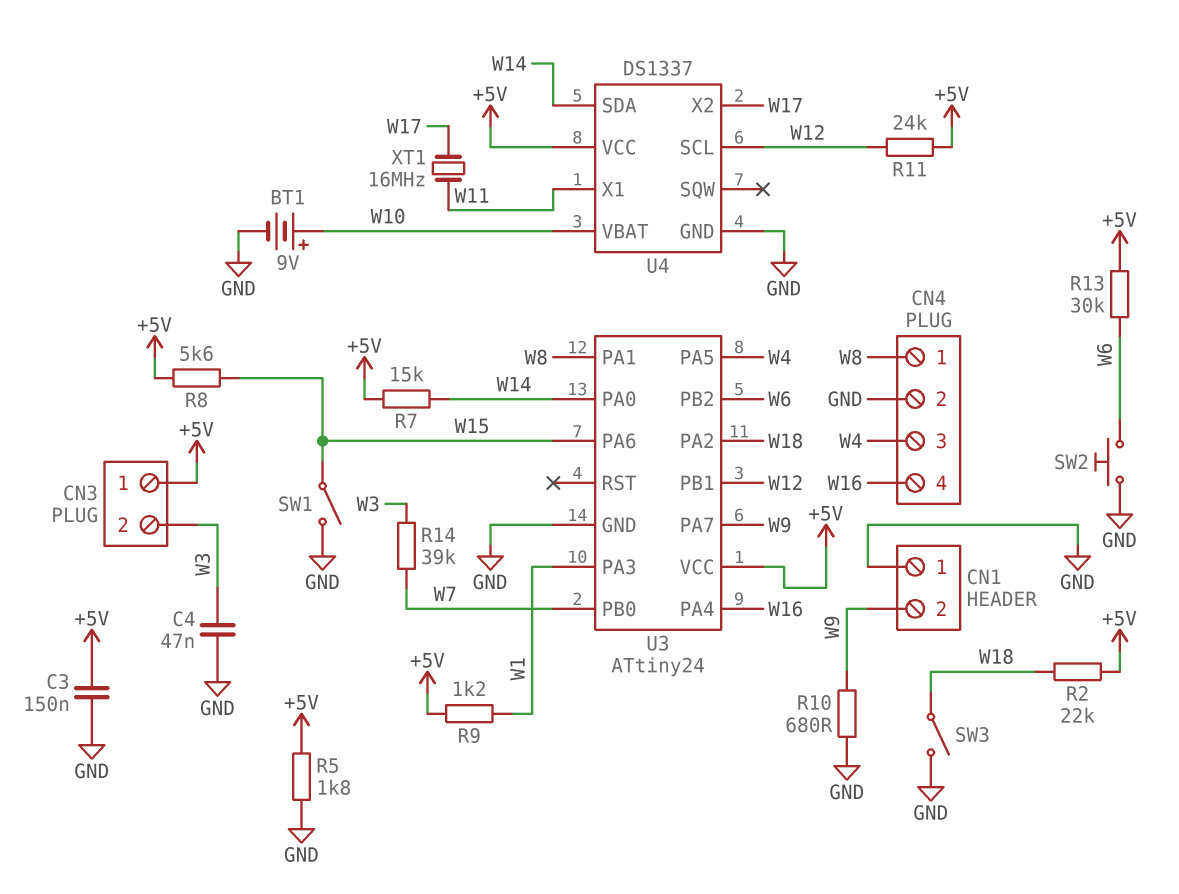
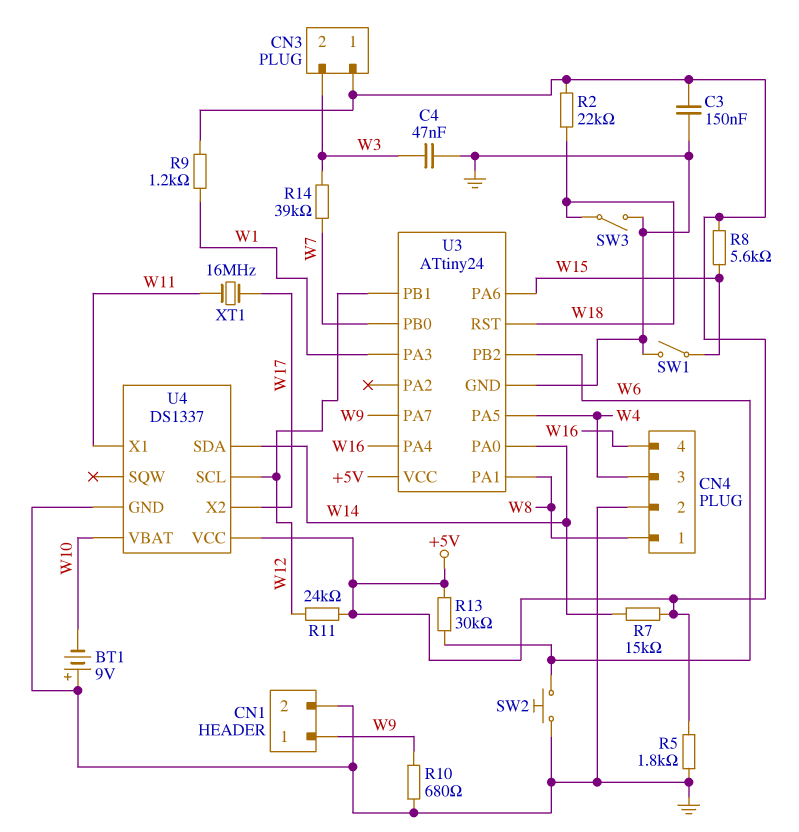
BT1: 9V (plus W10, minus GND) -> 9V (plus GND, minus W10)
CN1 pin 1: GND -> W9
CN1 pin 2: W9 -> GND
U3 pin PA2: W18 -> none
U3 pin RST: none -> W18

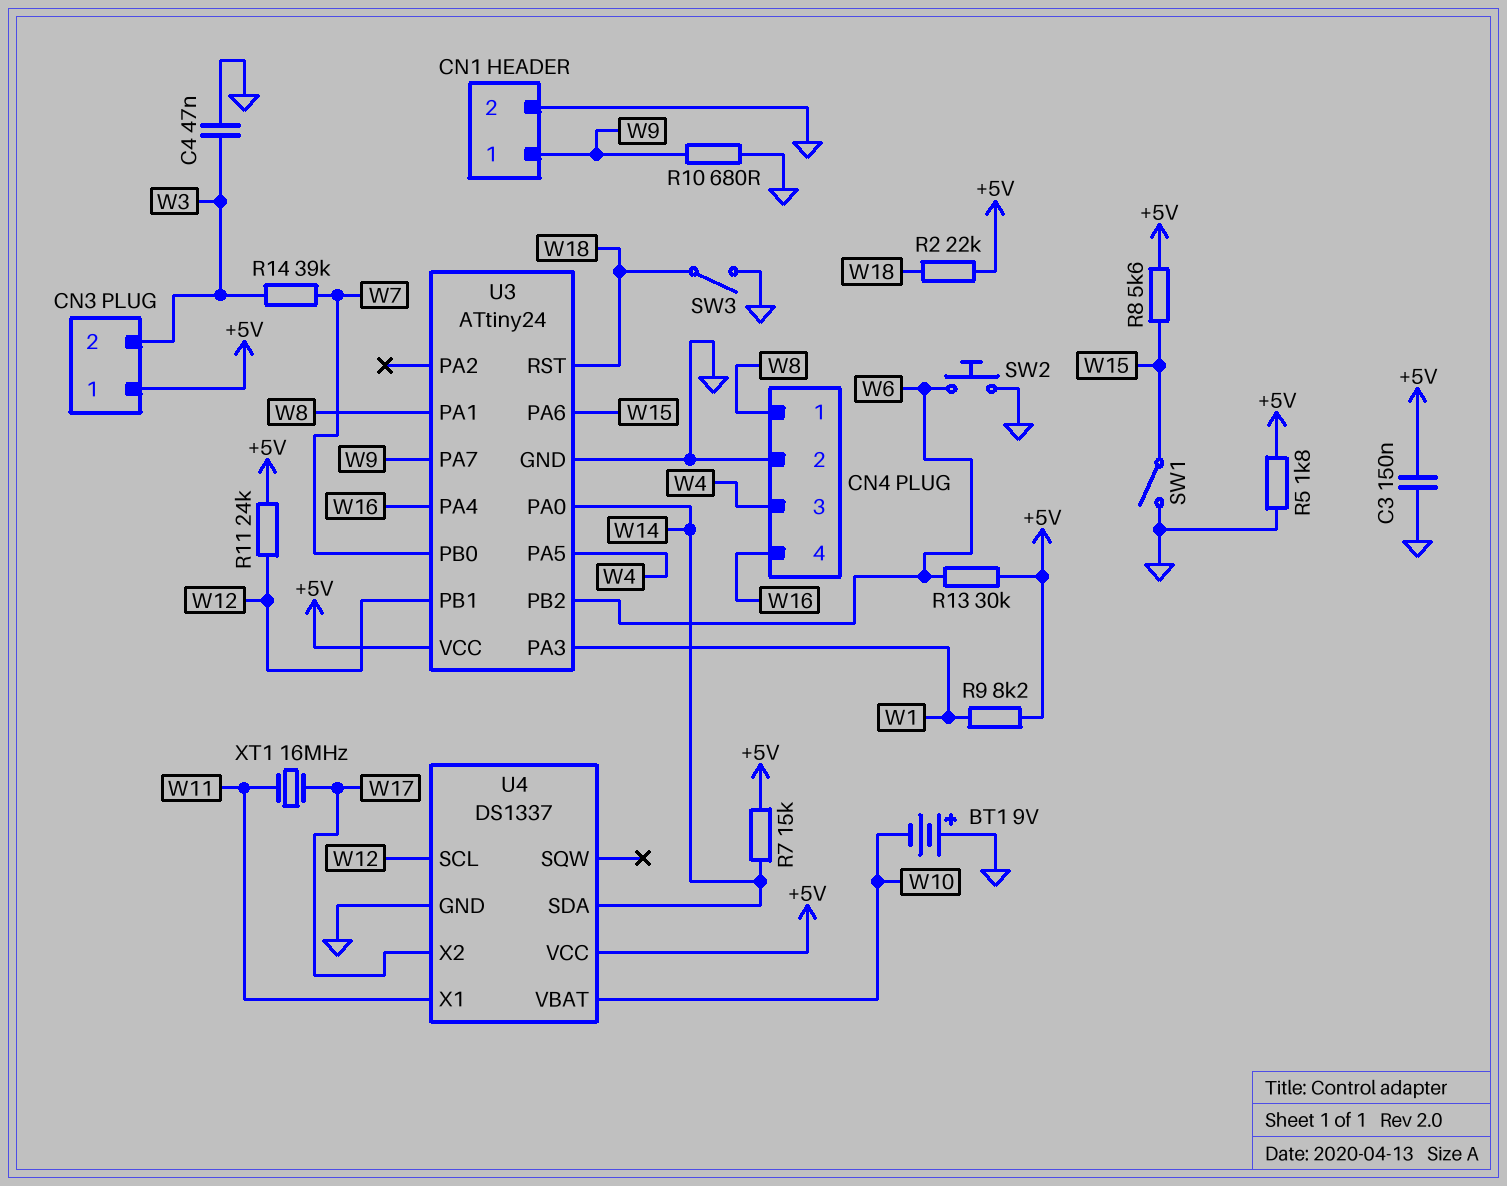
R9: 1.2k (+5V, W1) -> 8.2k (+5V, W1)

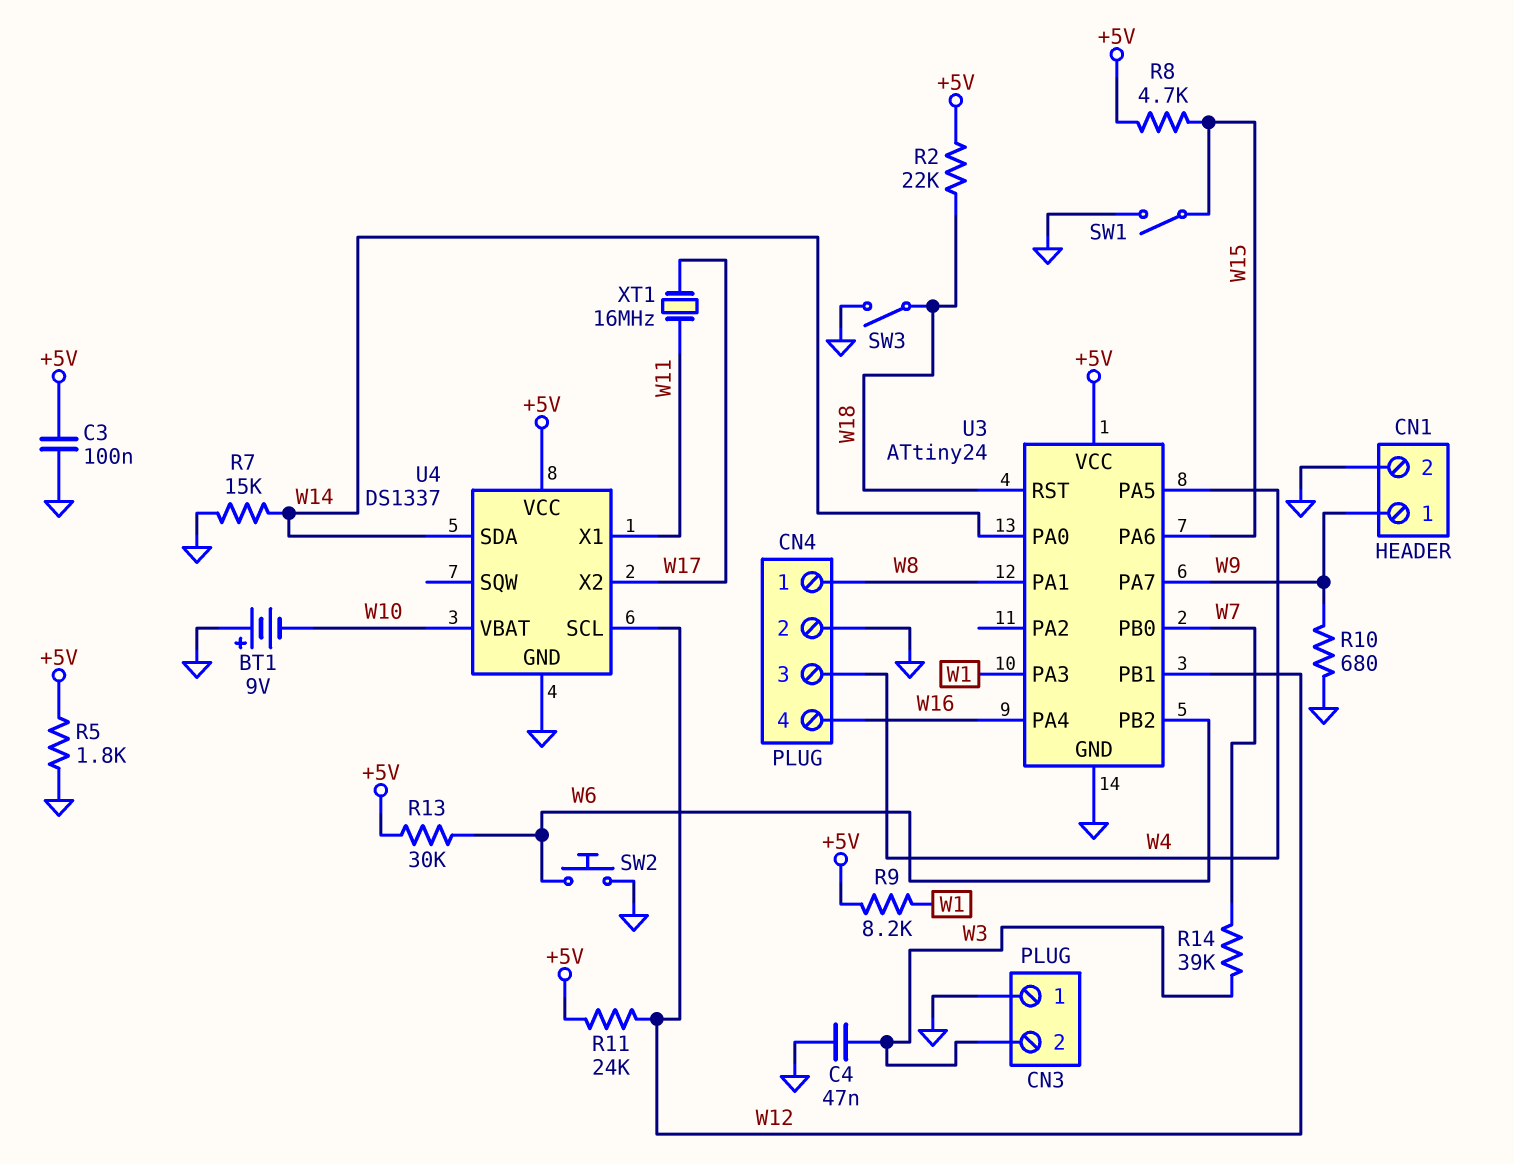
C3: 150nF (+5V, GND) -> 100nF (+5V, GND)
CN3 pin 1: +5V -> GND
R7: 15k (+5V, W14) -> 15k (GND, W14)
R8: 5.6k (+5V, W15) -> 4.7k (+5V, W15)

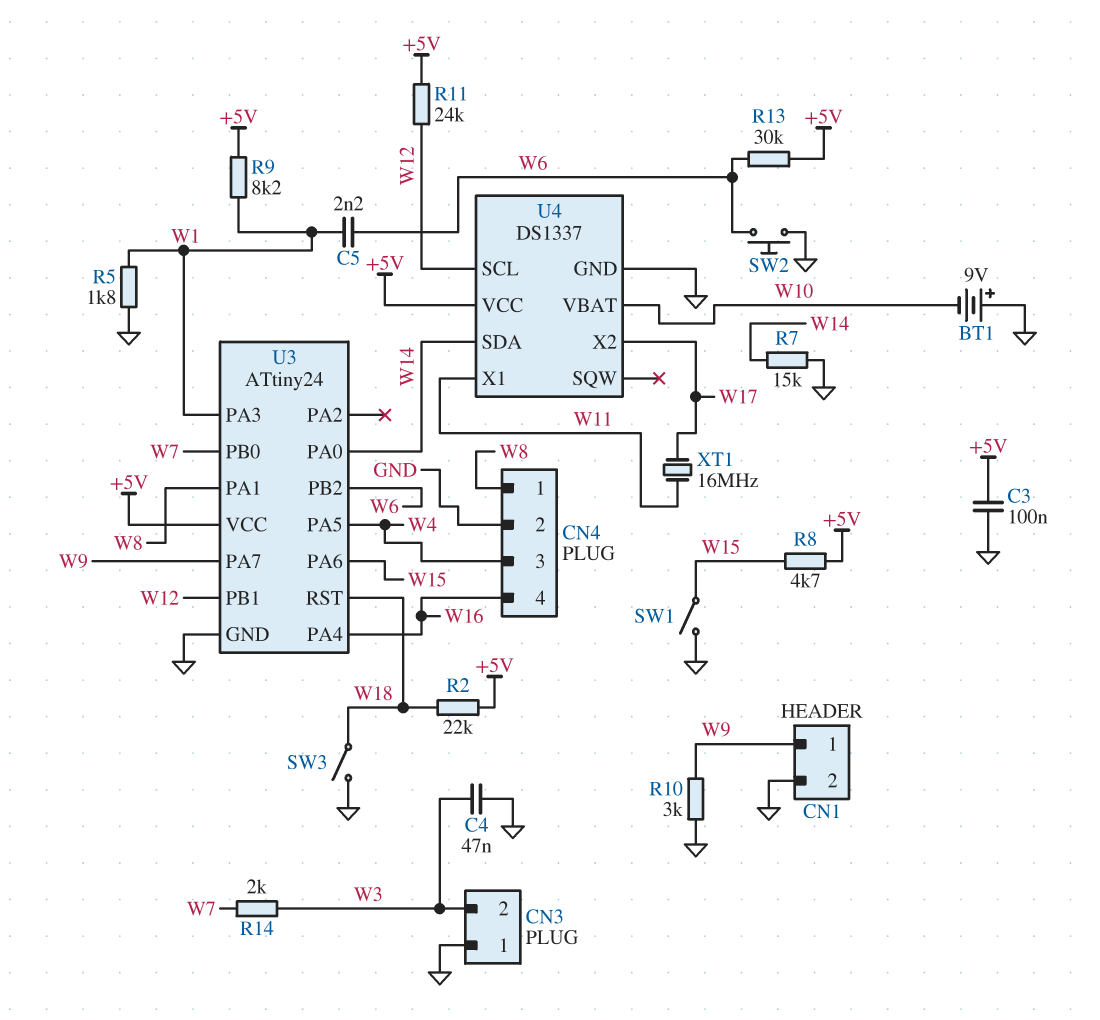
C5: none -> 2.2nF (W1, W6)
R5: 1.8k (+5V, GND) -> 1.8k (GND, W1)
R10: 680 (GND, W9) -> 3k (GND, W9)
R14: 39k (W3, W7) -> 2k (W3, W7)

